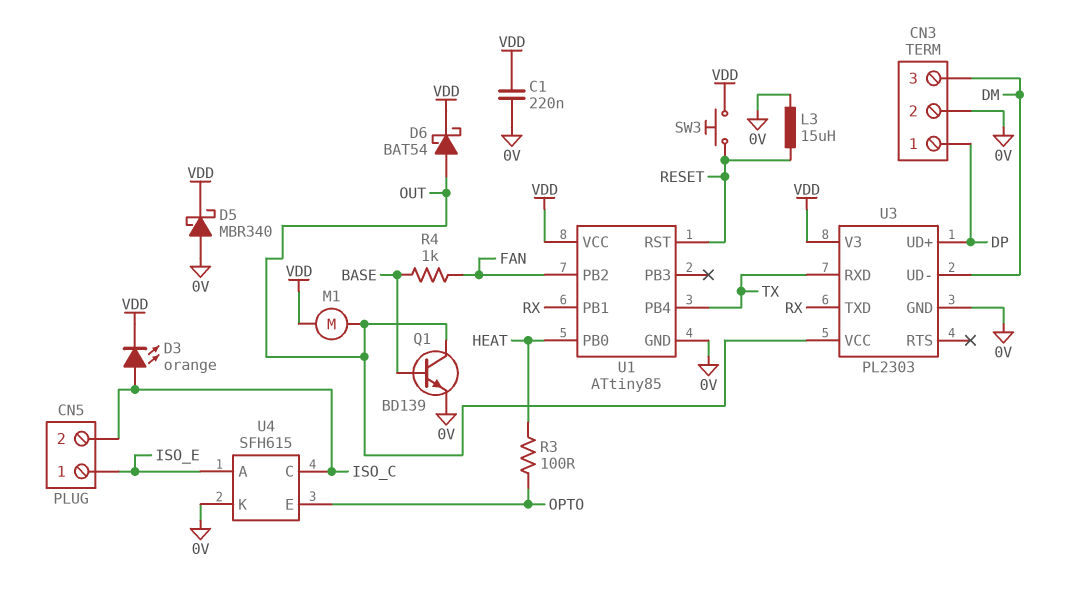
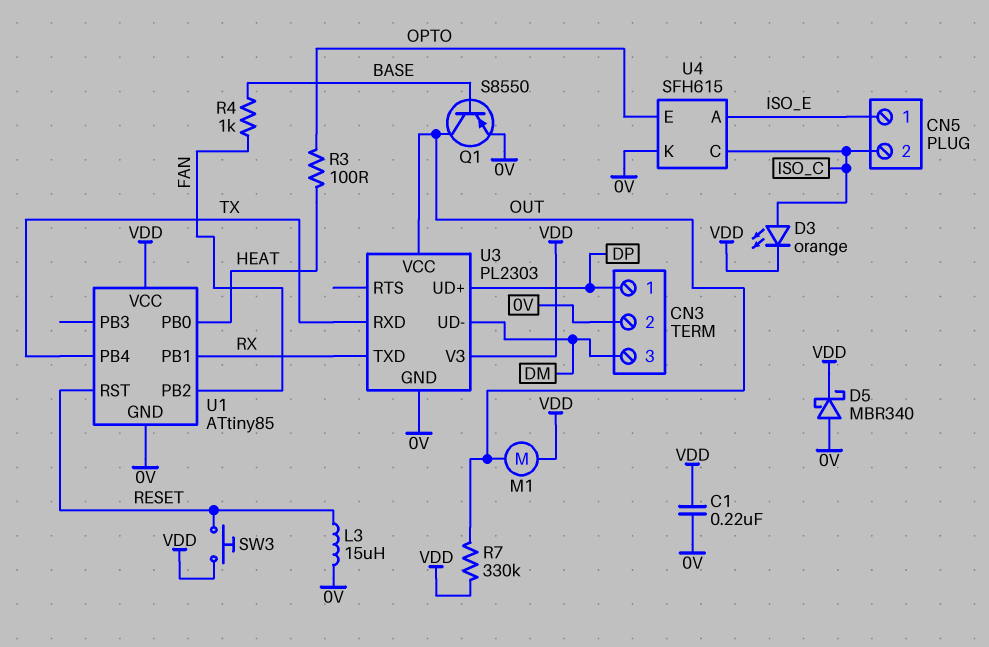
D6: schottky BAT54 (A OUT, K VDD) -> none
Q1: NPN BD139 (B BASE, C OUT, E 0V) -> PNP S8550 (B BASE, C OUT, E 0V)
R7: none -> 330k (OUT, VDD)

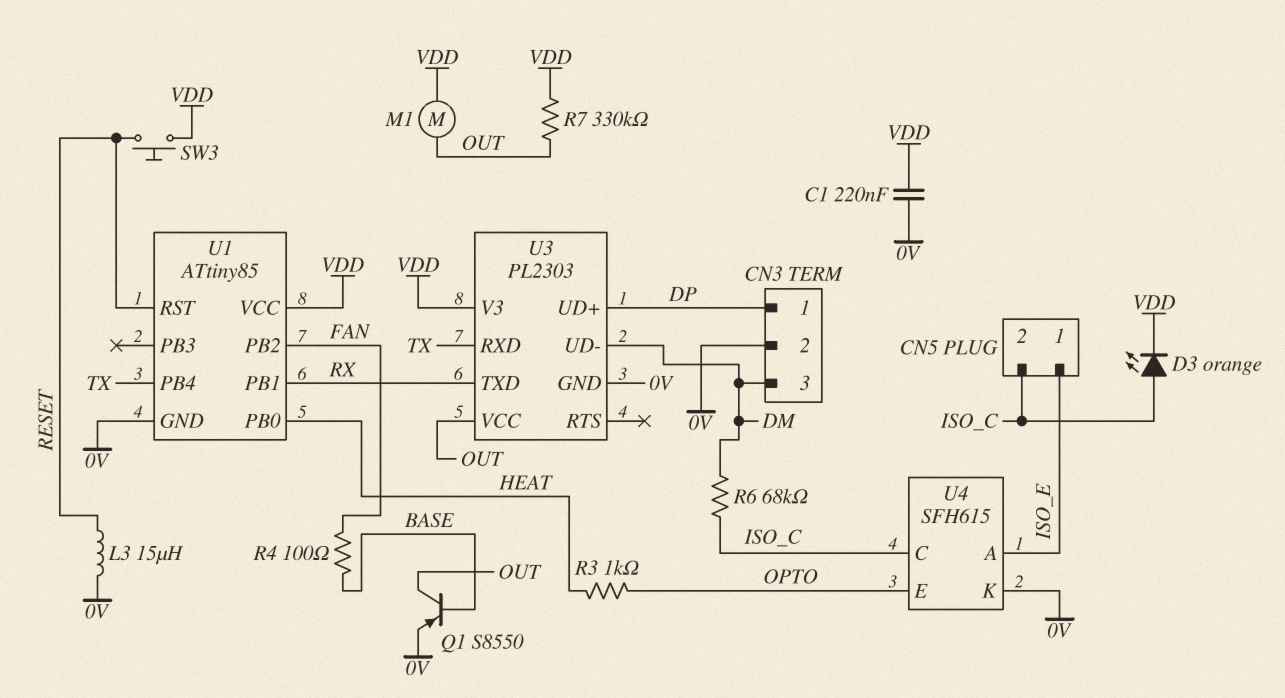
D5: schottky MBR340 (A 0V, K VDD) -> none
R3: 100 (HEAT, OPTO) -> 1k (HEAT, OPTO)
R4: 1k (BASE, FAN) -> 100 (BASE, FAN)
R6: none -> 68k (DM, ISO_C)

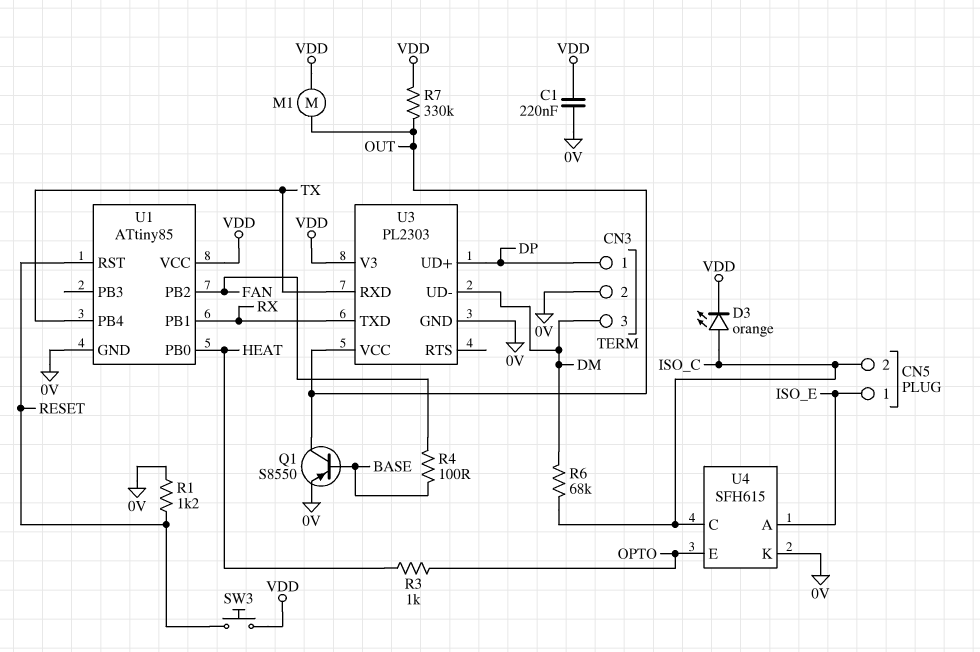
L3: 15uH (0V, RESET) -> none
R1: none -> 1.2k (0V, RESET)

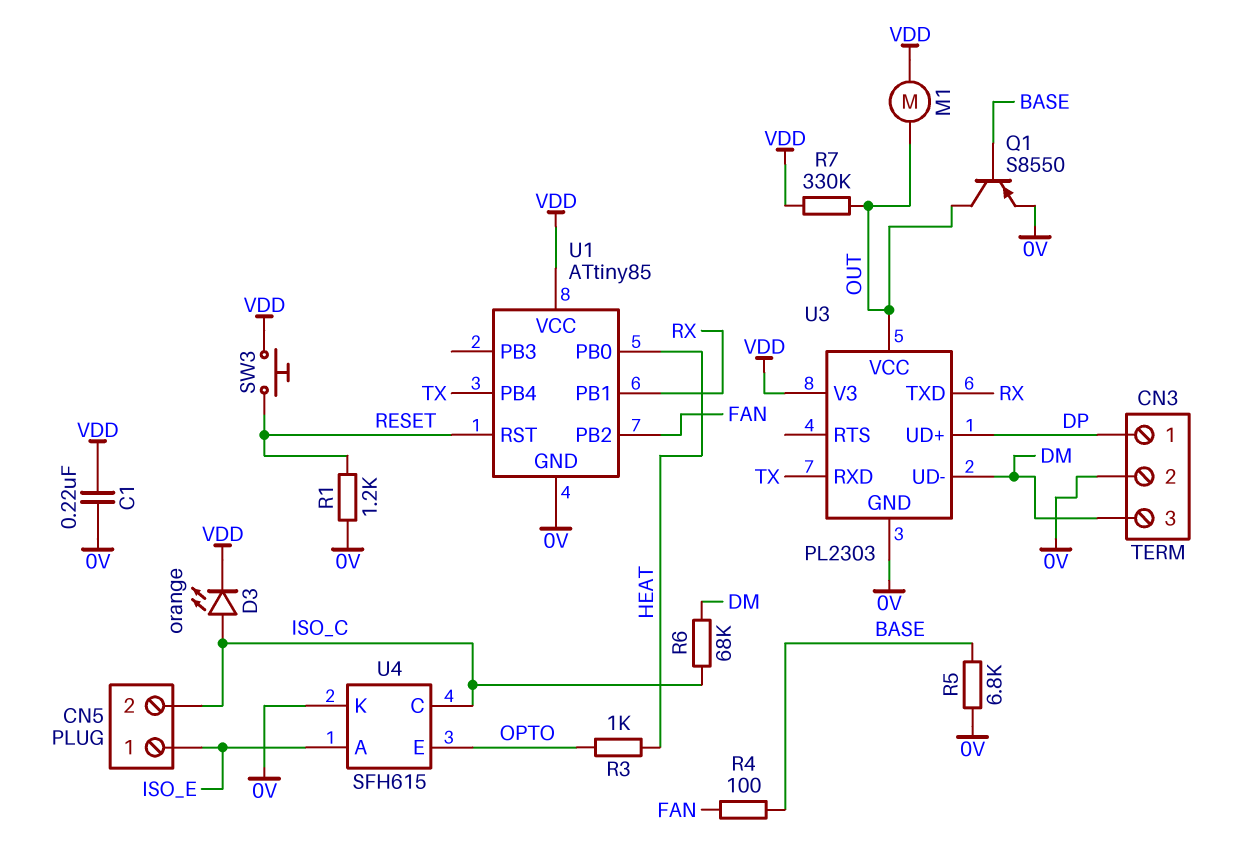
R5: none -> 6.8k (0V, BASE)

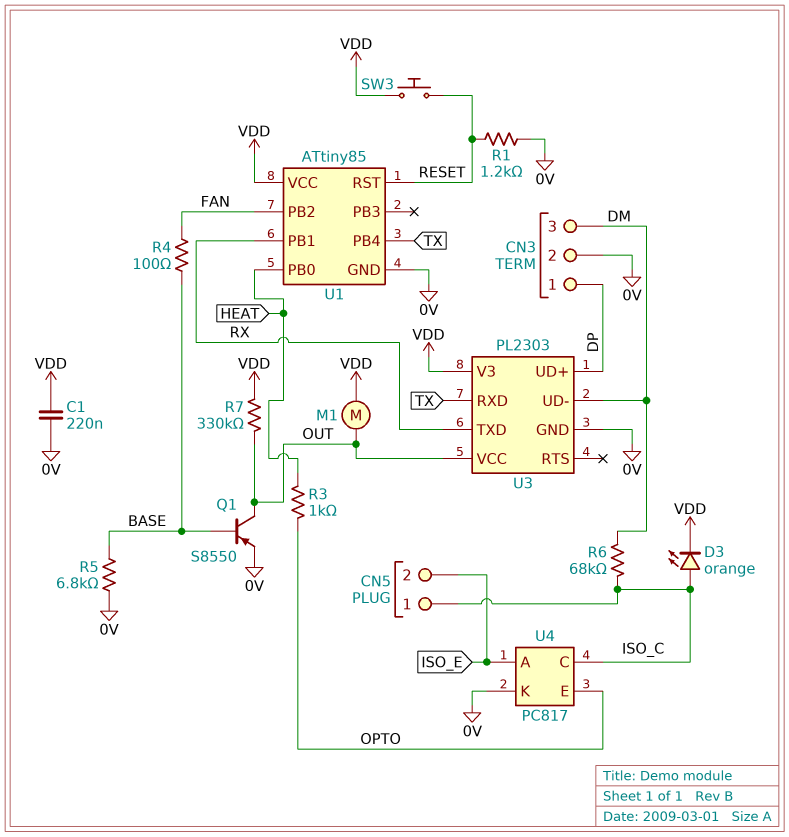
CN5 pin 1: ISO_E -> ISO_C
CN5 pin 2: ISO_C -> ISO_E
U4: SFH615 -> PC817

